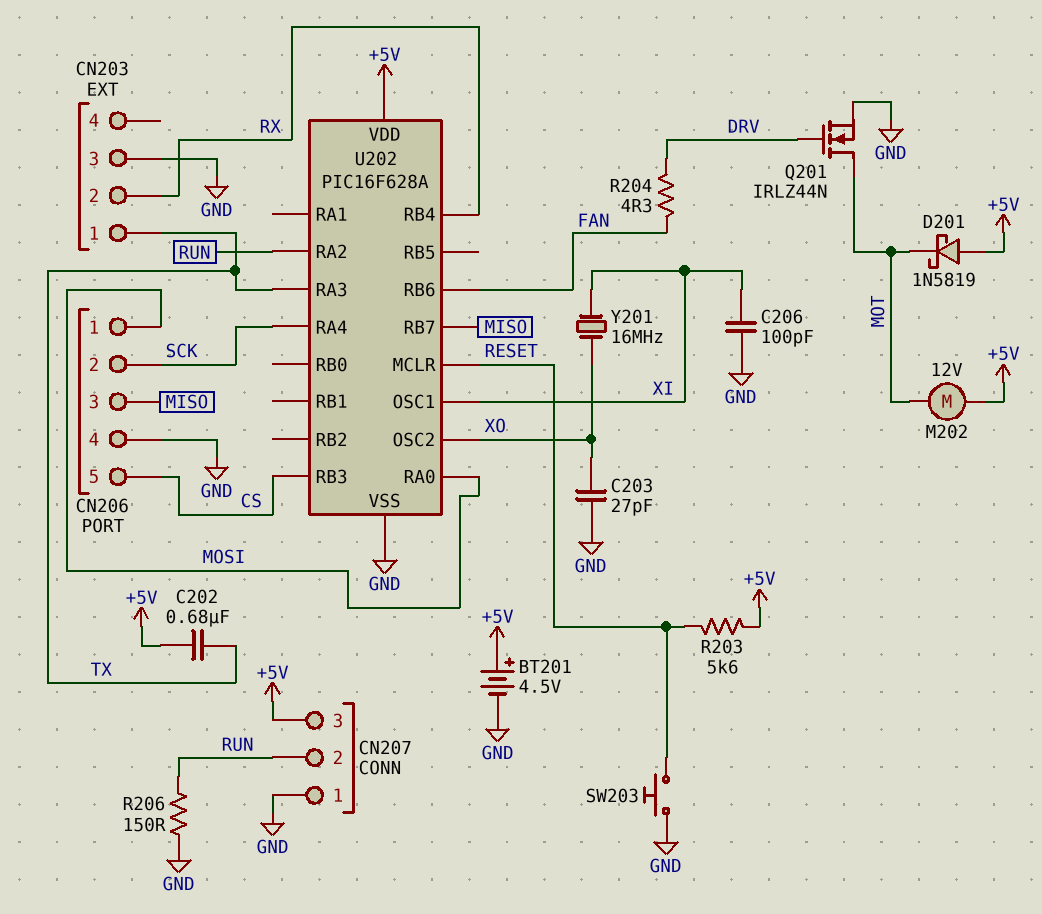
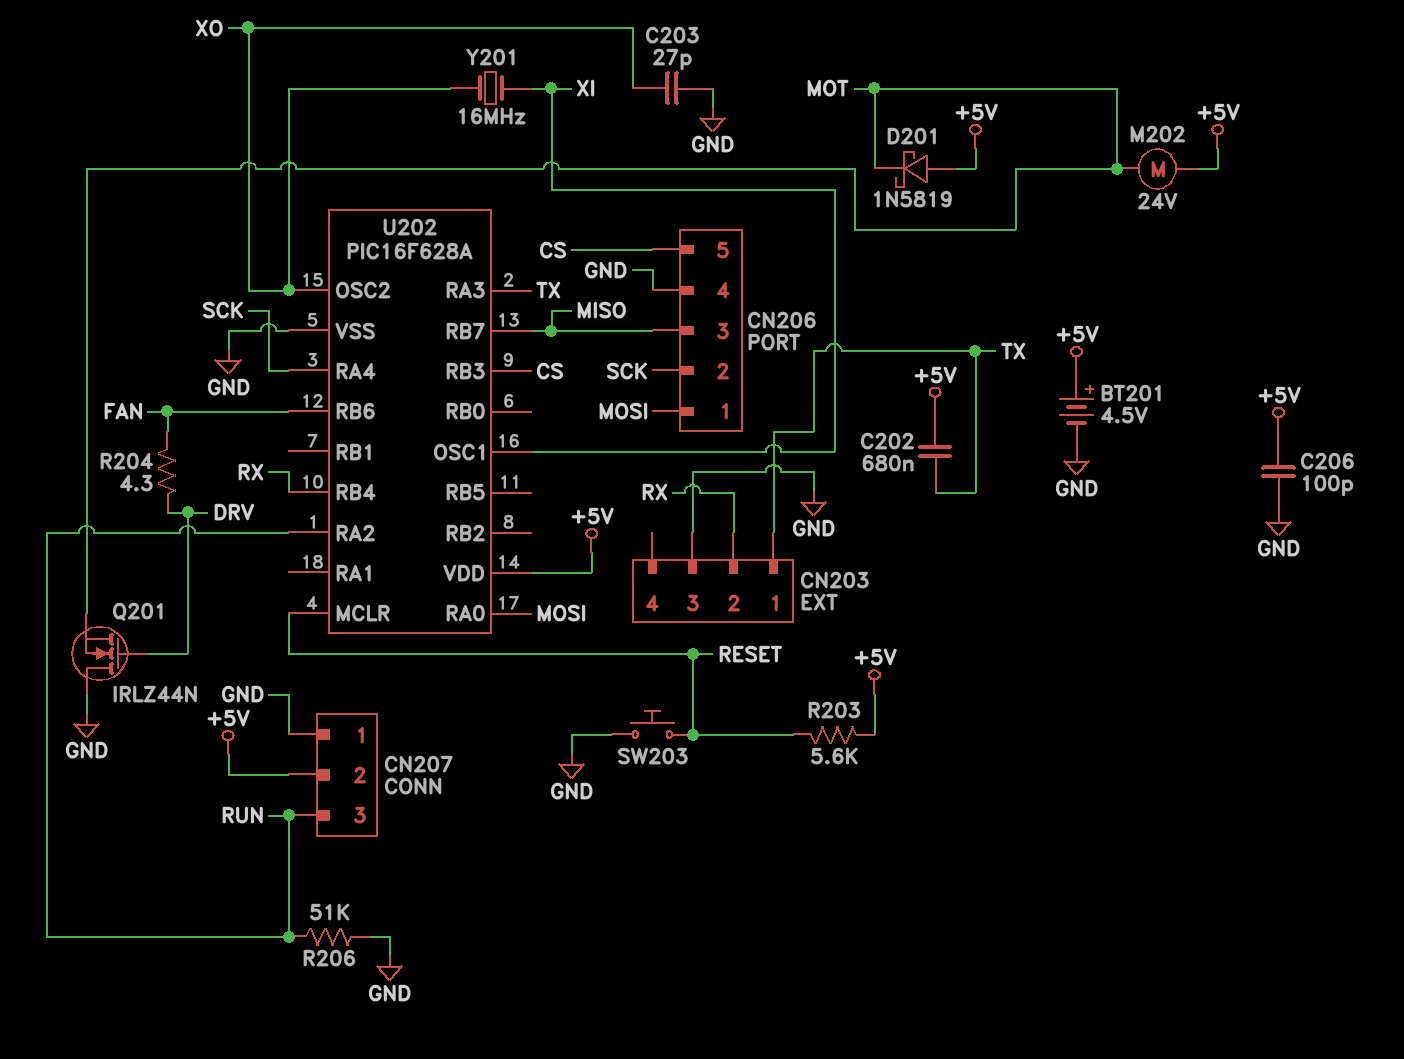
C206: 100pF (GND, XI) -> 100pF (+5V, GND)
CN207 pin 2: RUN -> +5V
CN207 pin 3: +5V -> RUN
M202: motor 12V (+5V, MOT) -> motor 24V (+5V, MOT)
Q201: NMOS IRLZ44N (G DRV, D MOT, S GND) -> NMOS IRLZ44N (G DRV, D GND, S MOT)
R206: 150 (GND, RUN) -> 51k (GND, RUN)

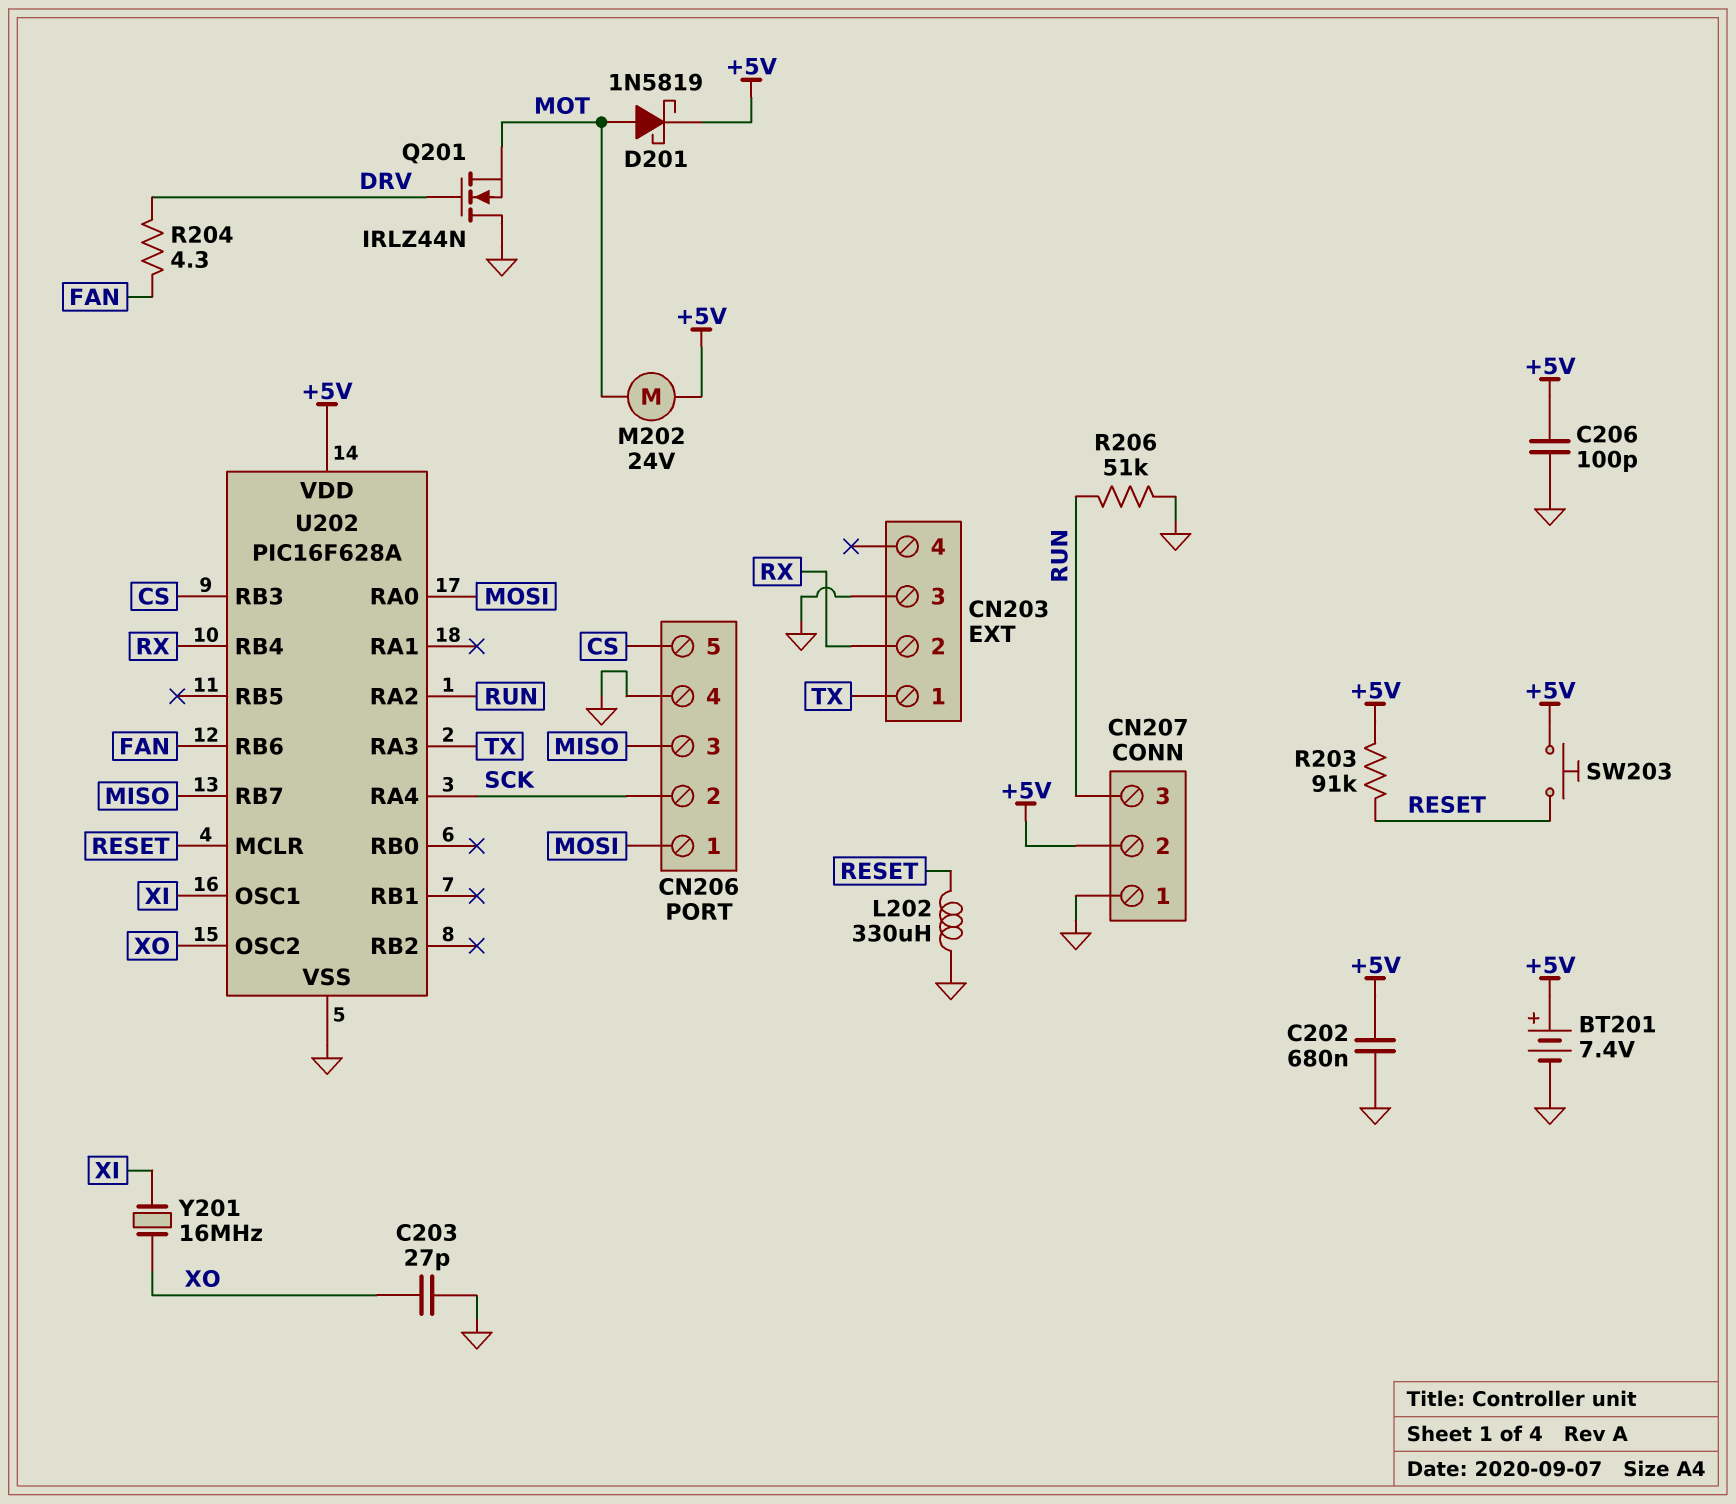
BT201: 4.5V (plus +5V, minus GND) -> 7.4V (plus +5V, minus GND)
C202: 680nF (+5V, TX) -> 680nF (+5V, GND)
D201: schottky 1N5819 (A +5V, K MOT) -> schottky 1N5819 (A MOT, K +5V)
L202: none -> 330uH (GND, RESET)
R203: 5.6k (+5V, RESET) -> 91k (+5V, RESET)
SW203: button (GND, RESET) -> button (+5V, RESET)

